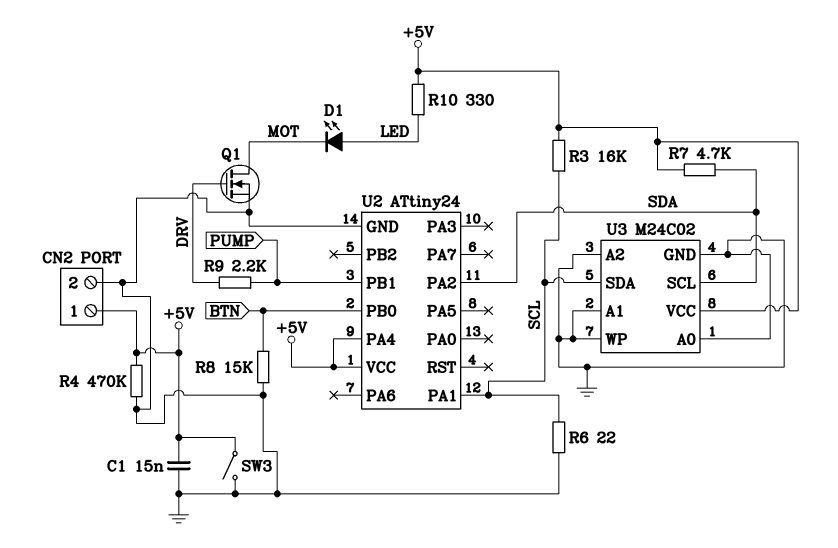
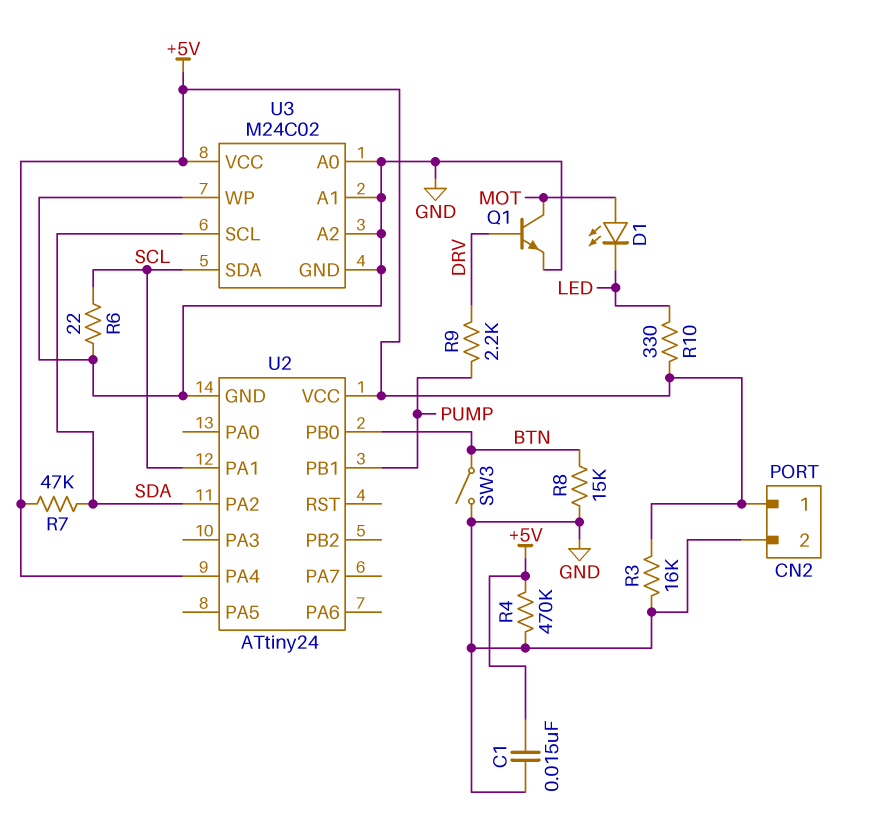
D1: LED (A LED, K MOT) -> LED (A MOT, K LED)
Q1: NMOS (G DRV, D MOT, S GND) -> NPN (B DRV, C MOT, E GND)
R3: 16k (+5V, SCL) -> 16k (+5V, GND)
R7: 4.7k (+5V, SDA) -> 47k (+5V, SDA)
SW3: switch (+5V, GND) -> switch (BTN, GND)

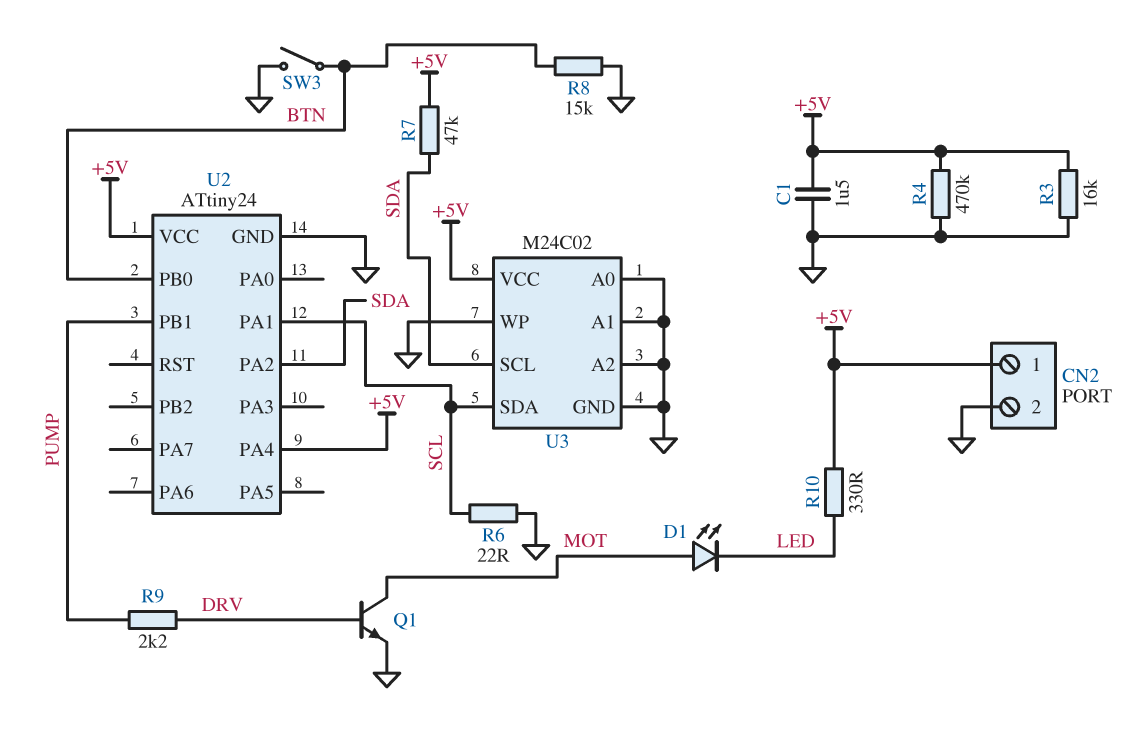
C1: 15nF (+5V, GND) -> 1.5uF (+5V, GND)

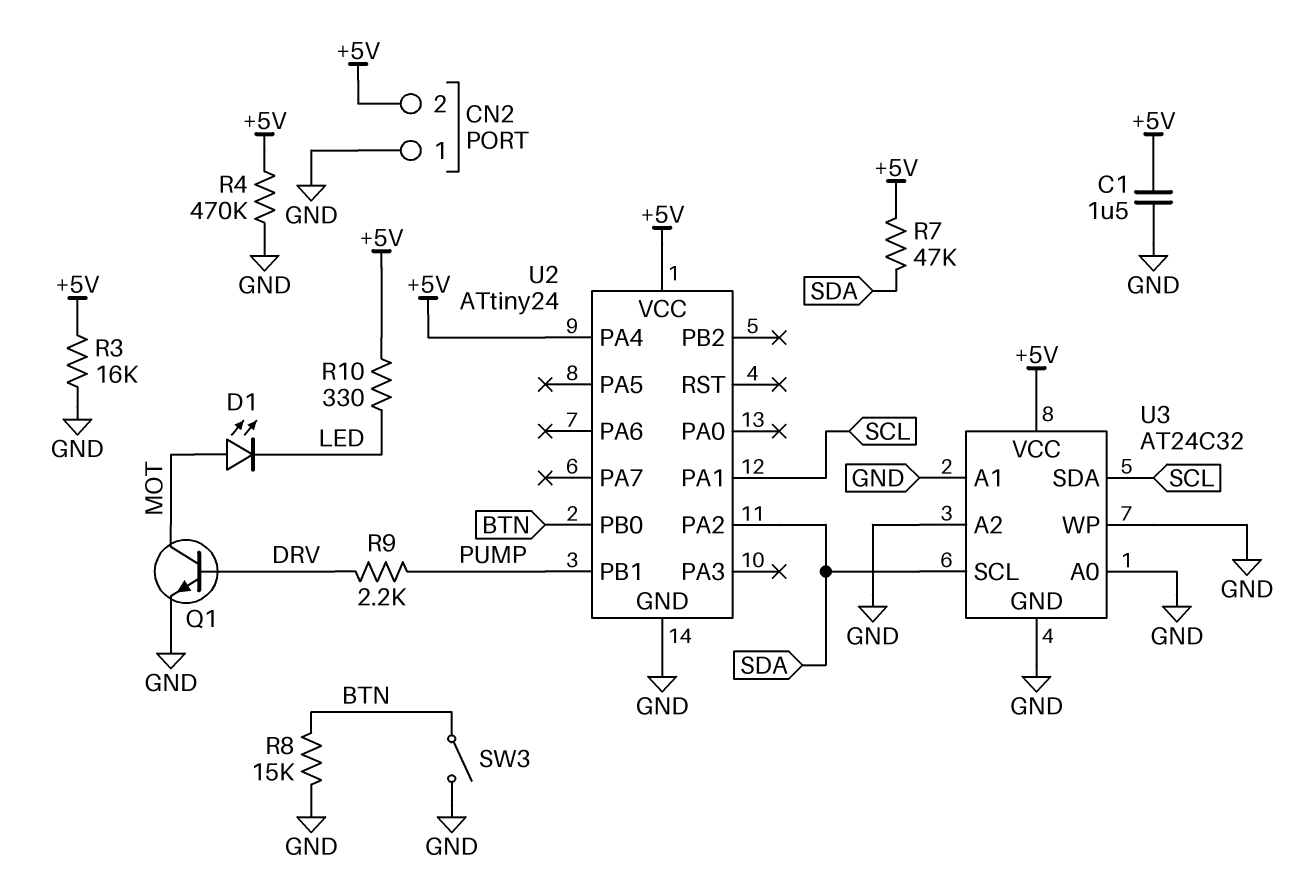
CN2 pin 1: +5V -> GND
CN2 pin 2: GND -> +5V
R6: 22 (GND, SCL) -> none
U3: M24C02 -> AT24C32

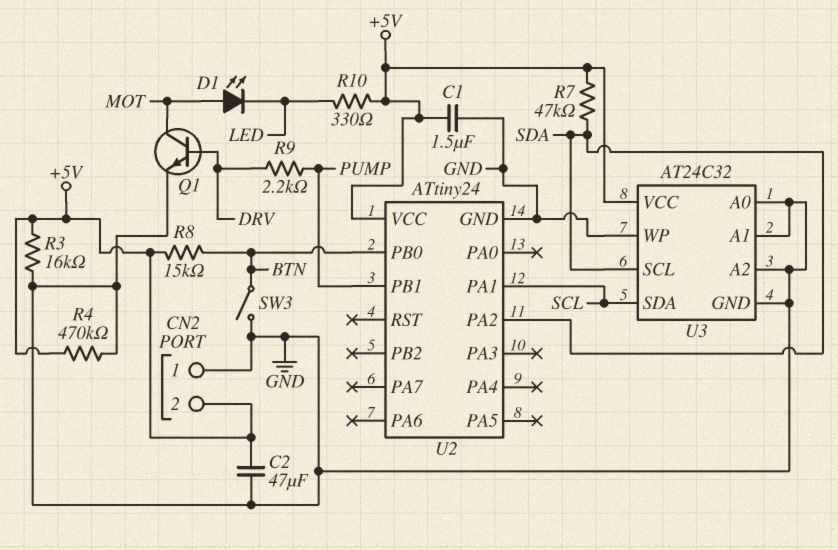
C2: none -> 47uF (+5V, GND)
R8: 15k (BTN, GND) -> 15k (+5V, BTN)
U2 pin PA4: +5V -> none

